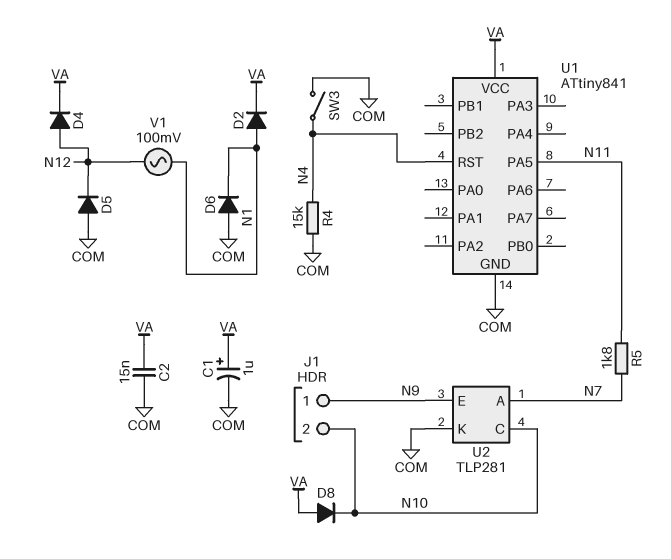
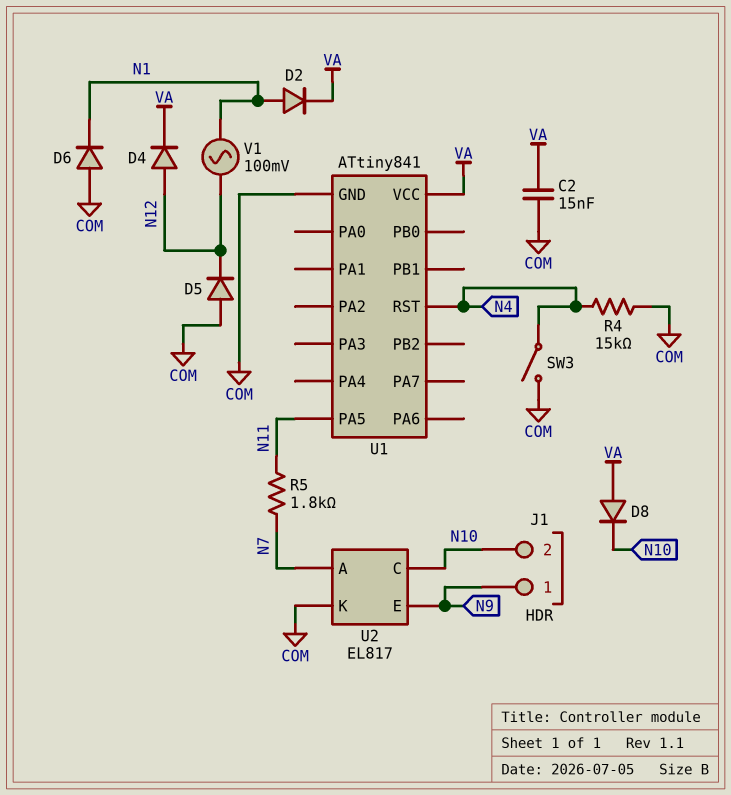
C1: 1uF (plus VA, minus COM) -> none
U2: TLP281 -> EL817

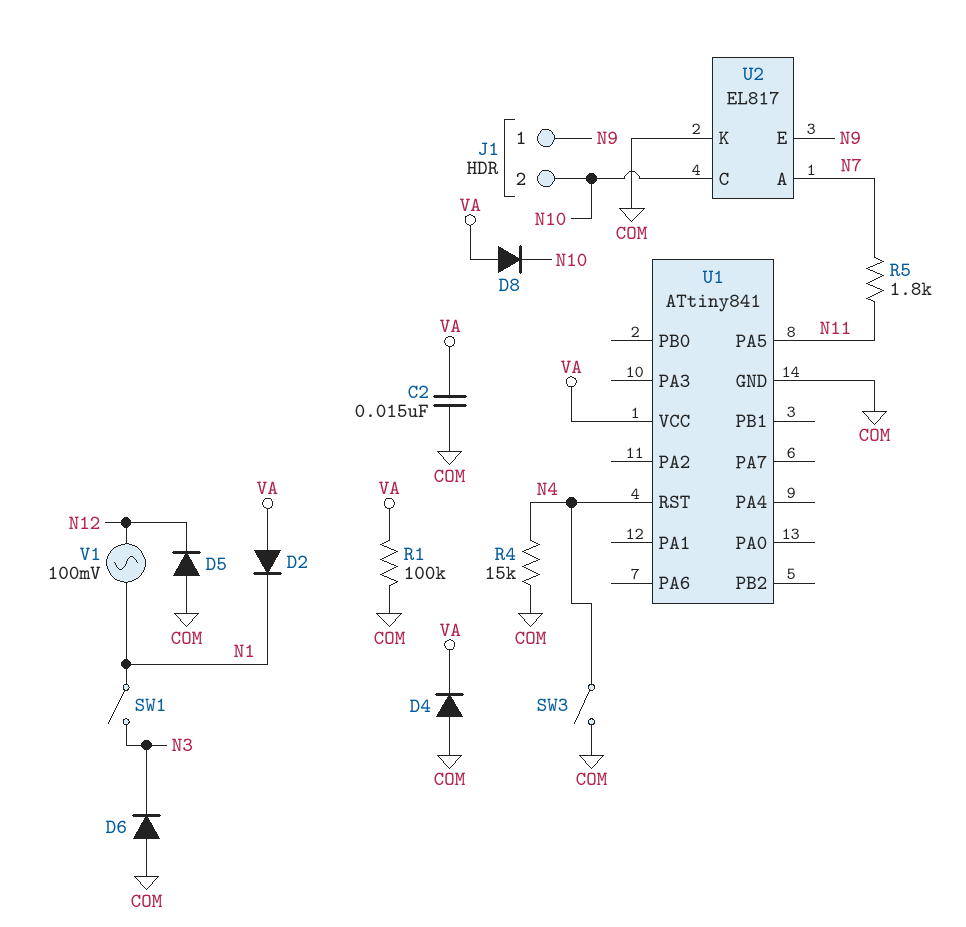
D2: diode (A N1, K VA) -> diode (A VA, K N1)
D4: diode (A N12, K VA) -> diode (A COM, K VA)
D6: diode (A COM, K N1) -> diode (A COM, K N3)
R1: none -> 100k (COM, VA)
SW1: none -> switch (N1, N3)

